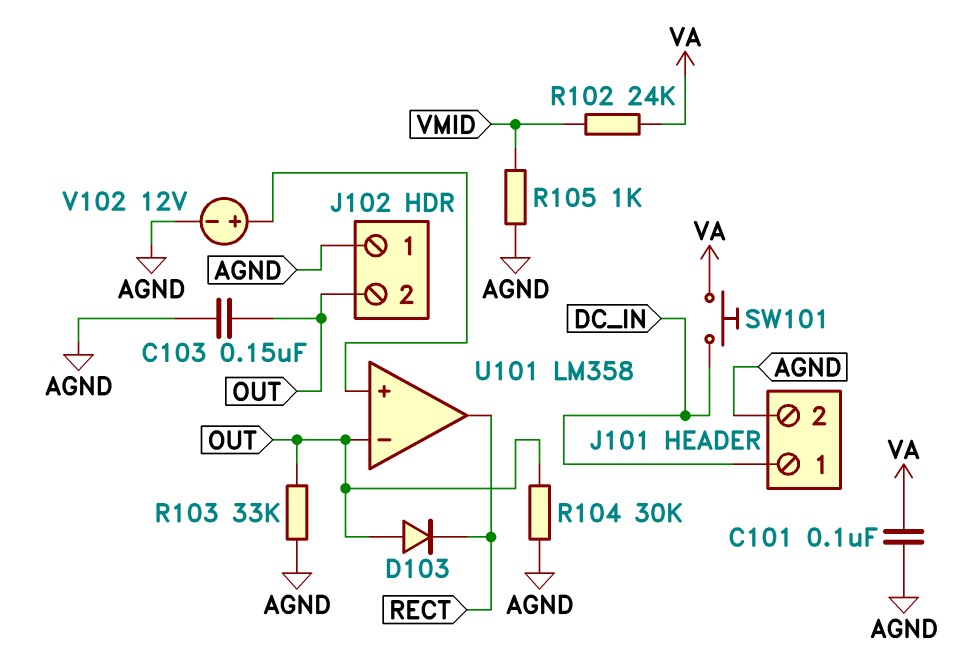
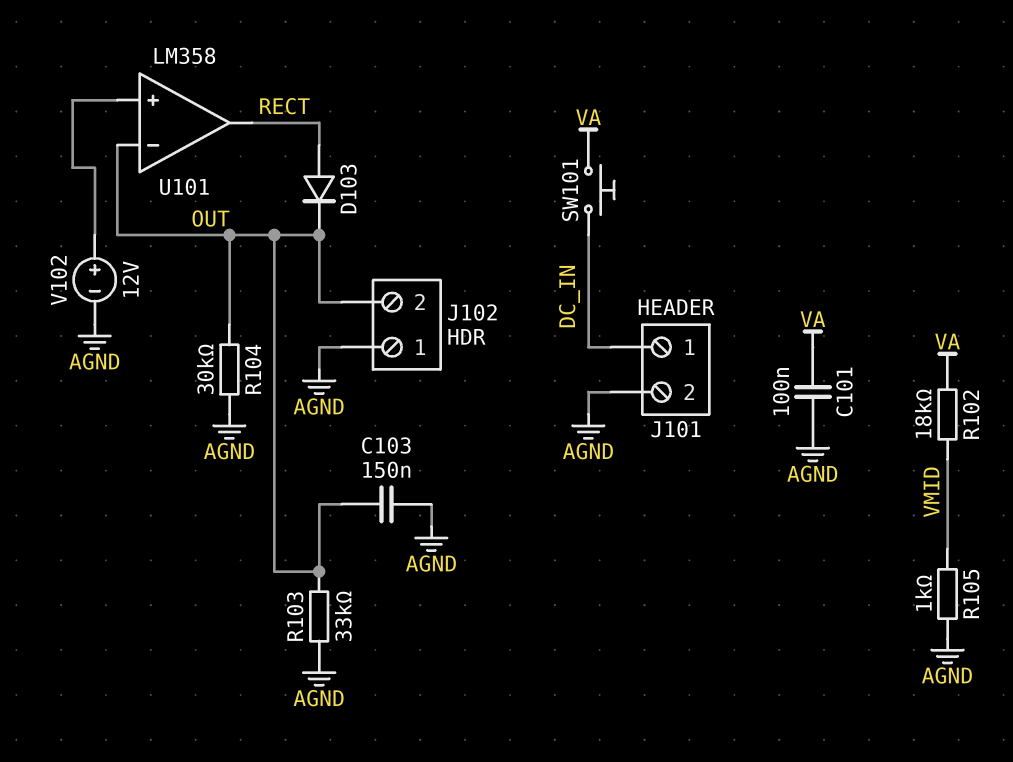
D103: diode (A OUT, K RECT) -> diode (A RECT, K OUT)
R102: 24k (VA, VMID) -> 18k (VA, VMID)

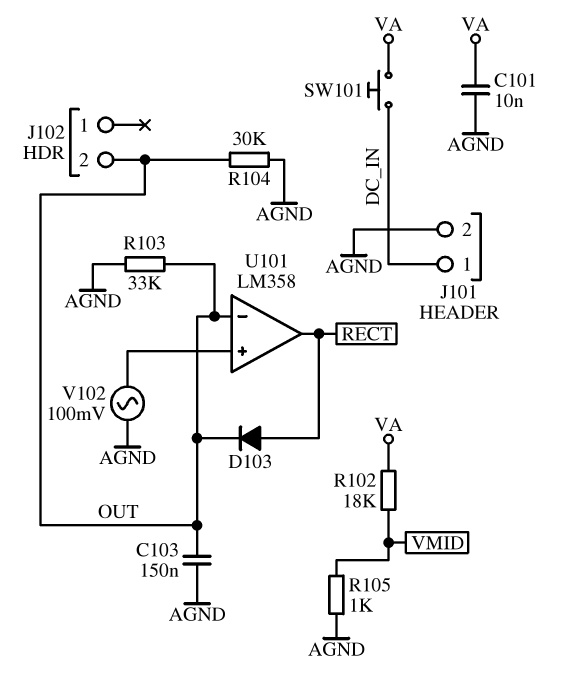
C101: 100nF (AGND, VA) -> 10nF (AGND, VA)
J102 pin 1: AGND -> none
V102: 12V (plus U101/in+, minus AGND) -> AC 100mV (AGND, U101/in+)

